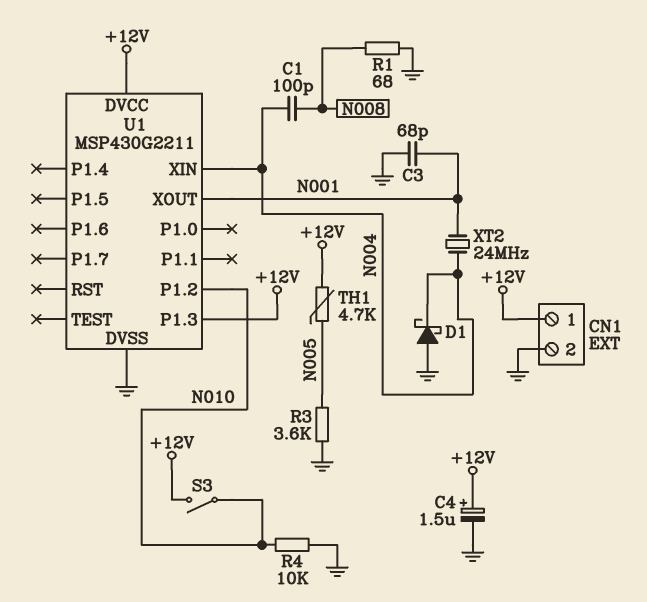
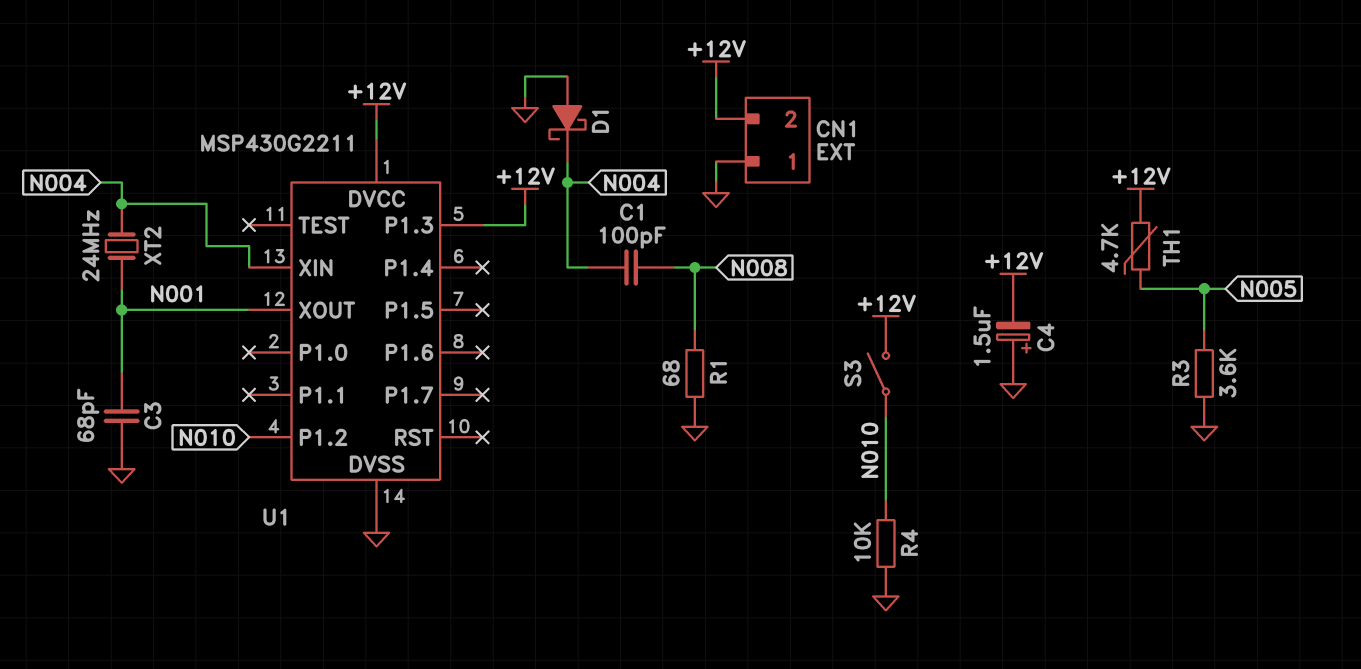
C4: 1.5uF (plus +12V, minus GND) -> 1.5uF (plus GND, minus +12V)
CN1 pin 1: +12V -> GND
CN1 pin 2: GND -> +12V

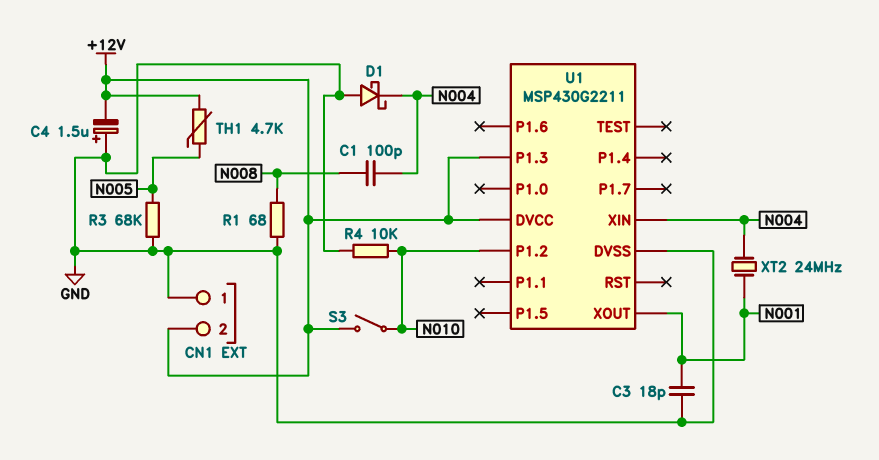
C3: 68pF (GND, N001) -> 18pF (GND, N001)
R3: 3.6k (GND, N005) -> 68k (GND, N005)

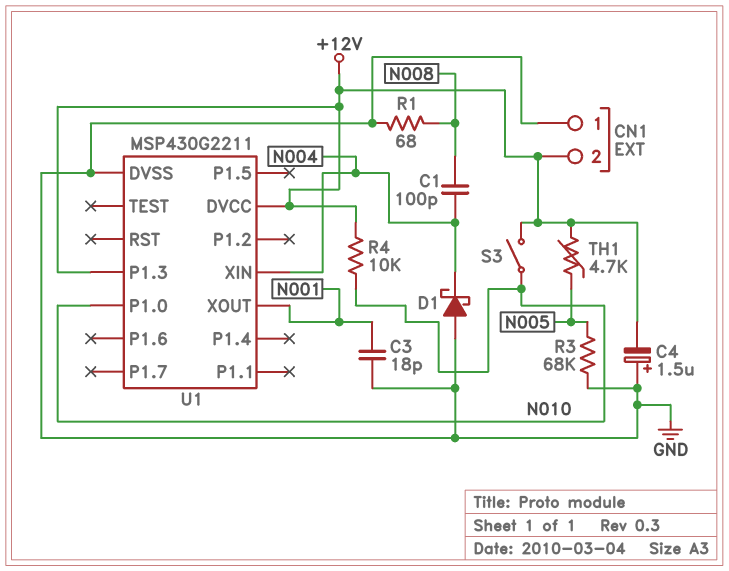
R4: 10k (GND, N010) -> 10k (+12V, N010)
U1 pin P1.0: none -> N010
U1 pin P1.2: N010 -> none
XT2: 24MHz (N001, N004) -> none

